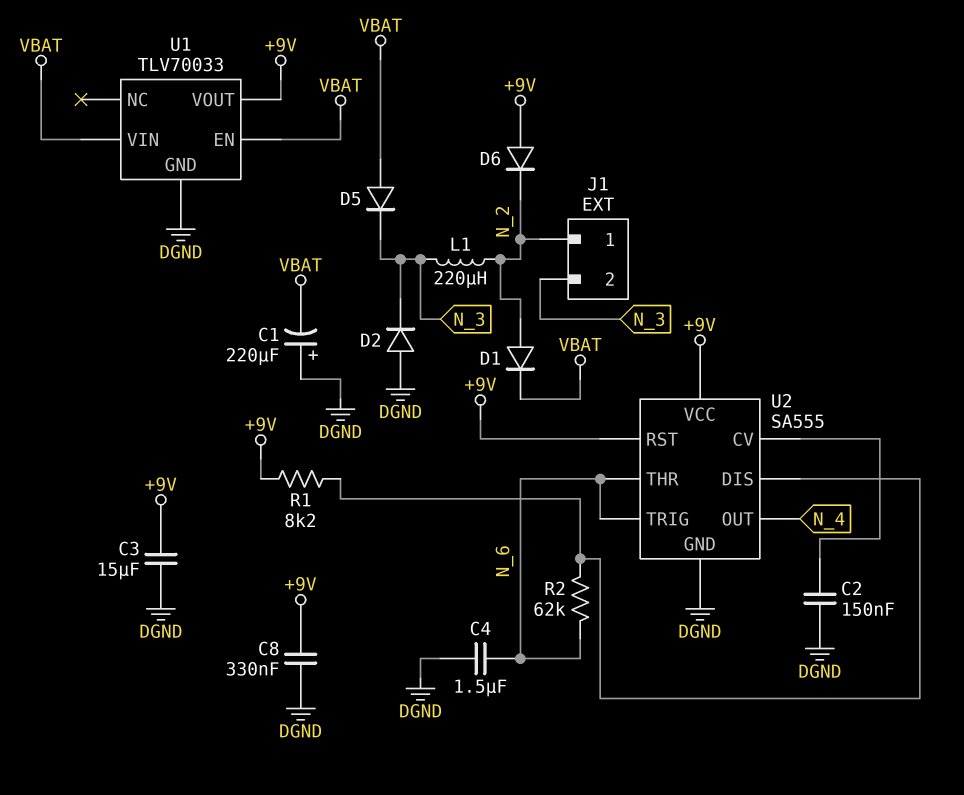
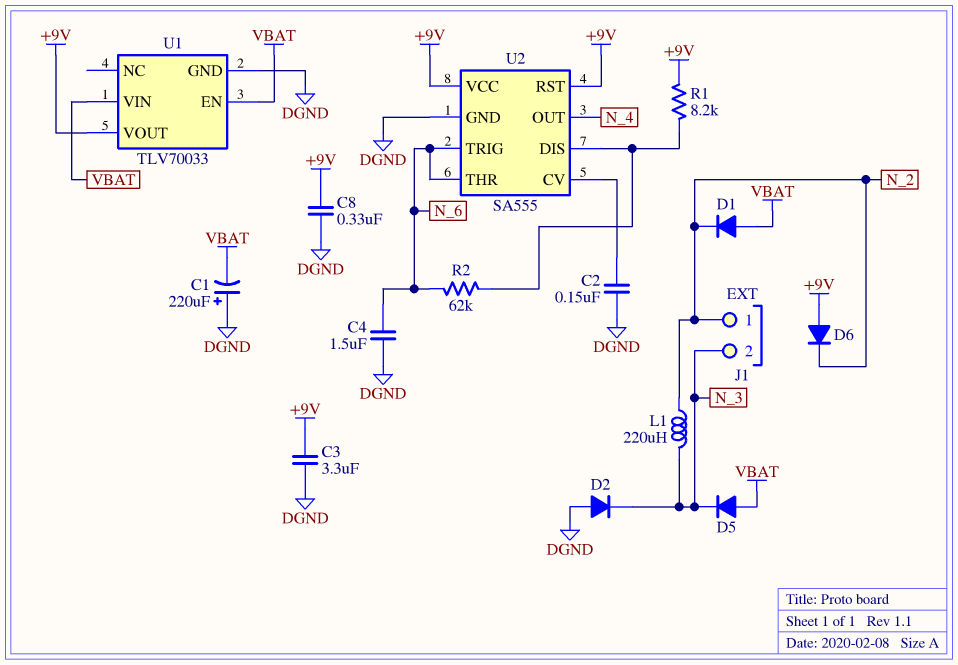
C3: 15uF (+9V, DGND) -> 3.3uF (+9V, DGND)
D1: diode (A N_2, K VBAT) -> diode (A VBAT, K N_2)

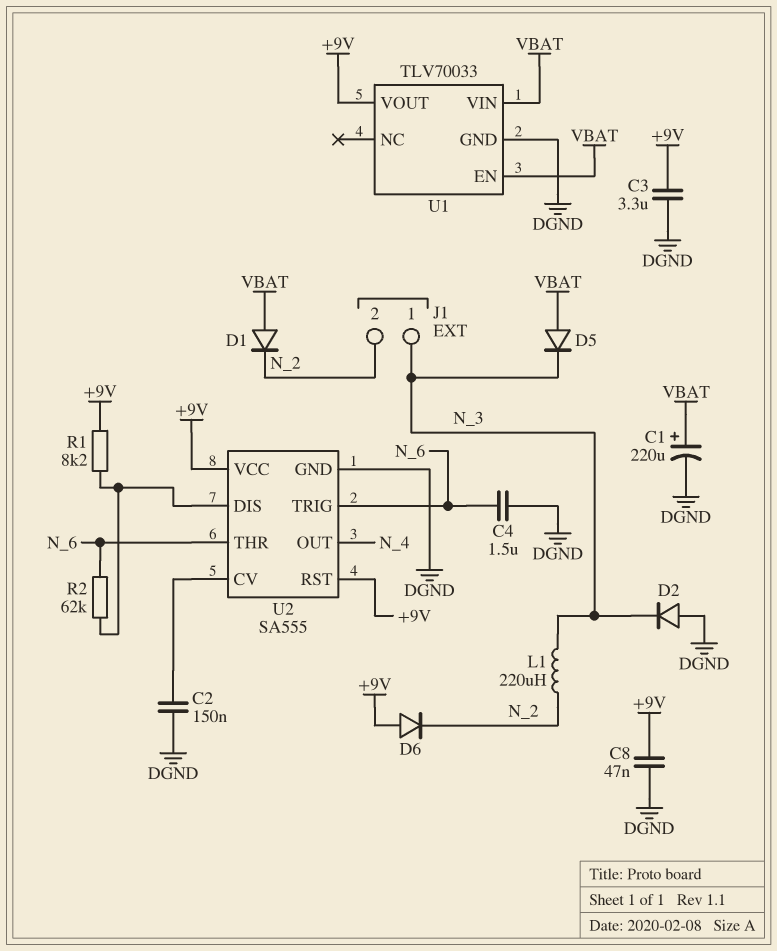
C1: 220uF (plus DGND, minus VBAT) -> 220uF (plus VBAT, minus DGND)
C8: 330nF (+9V, DGND) -> 47nF (+9V, DGND)
J1 pin 1: N_2 -> N_3
J1 pin 2: N_3 -> N_2

